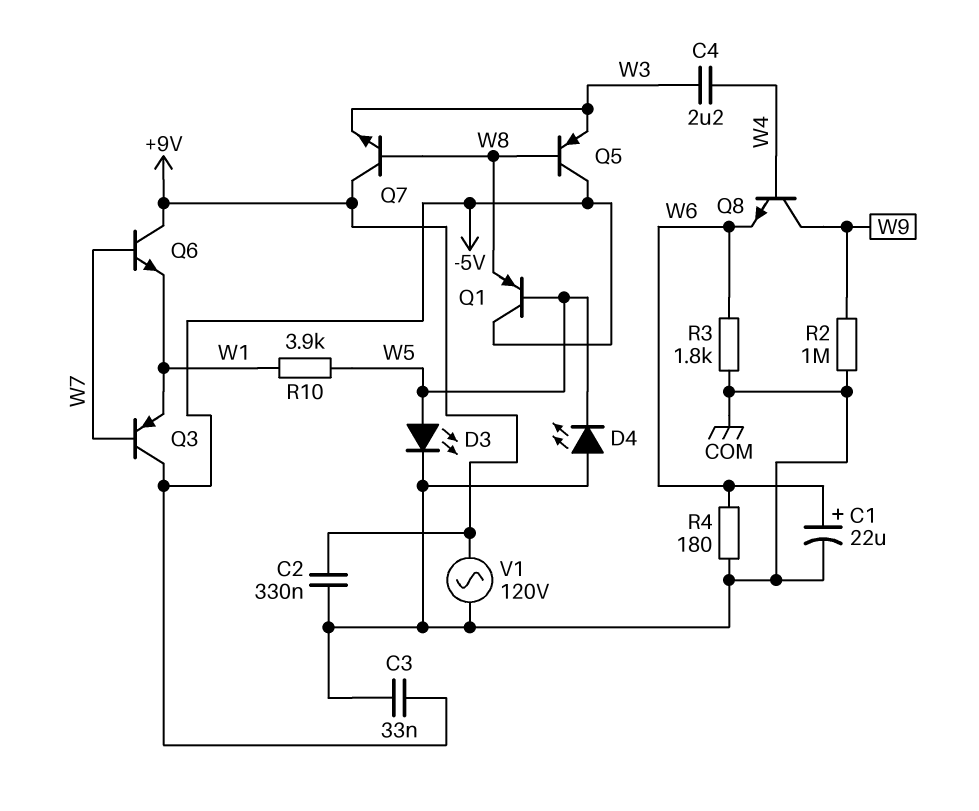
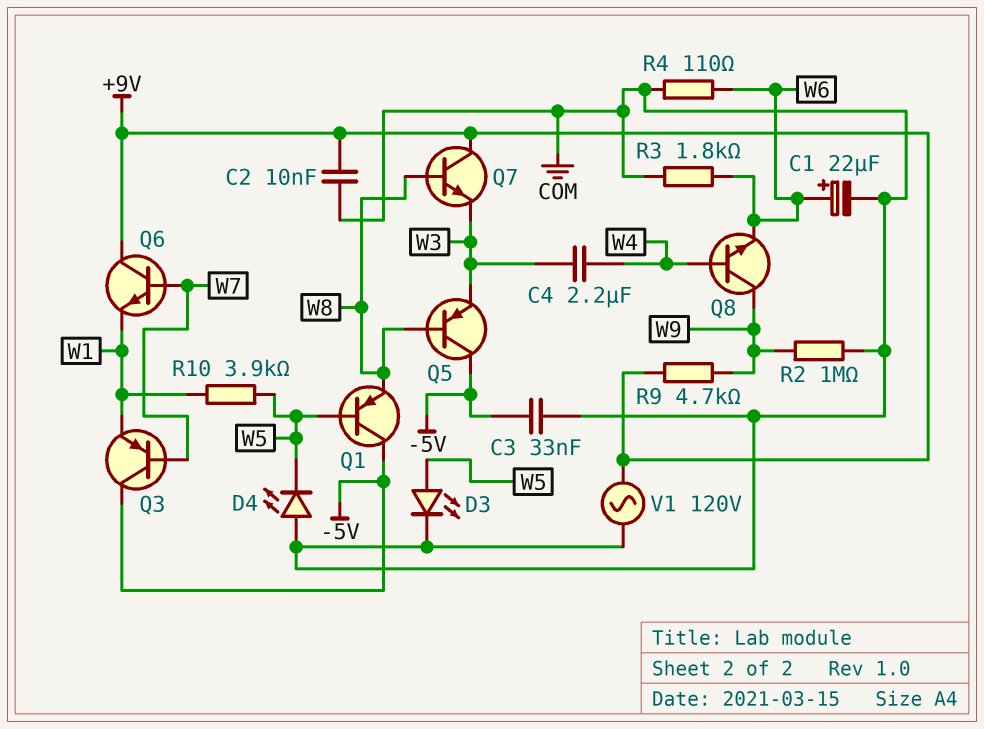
C2: 330nF (+9V, COM) -> 10nF (+9V, COM)
R4: 180 (COM, W6) -> 110 (COM, W6)
R9: none -> 4.7k (+9V, W9)

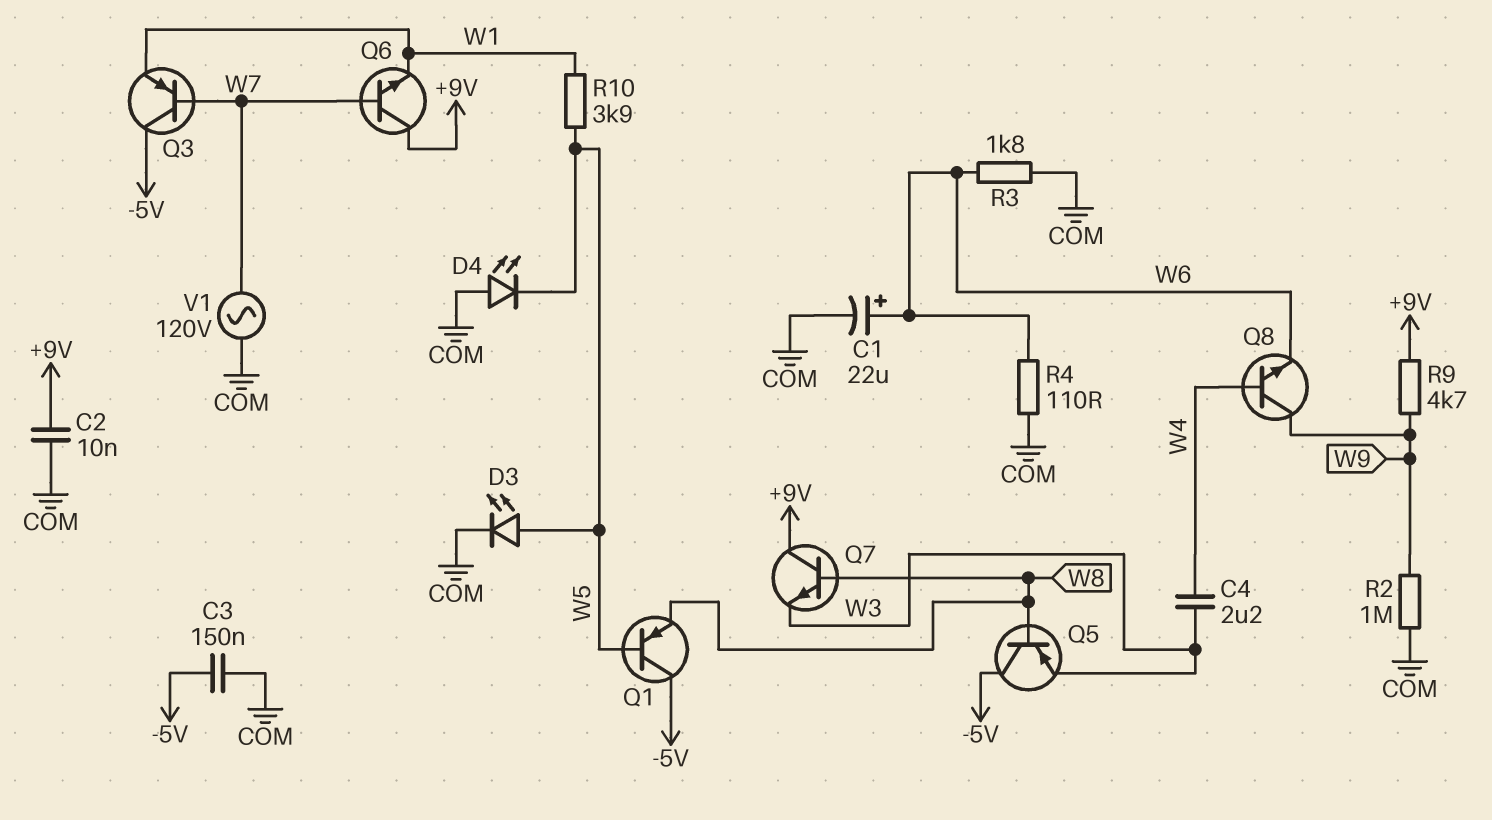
C3: 33nF (-5V, COM) -> 150nF (-5V, COM)
V1: AC 120V (+9V, COM) -> AC 120V (COM, W7)

